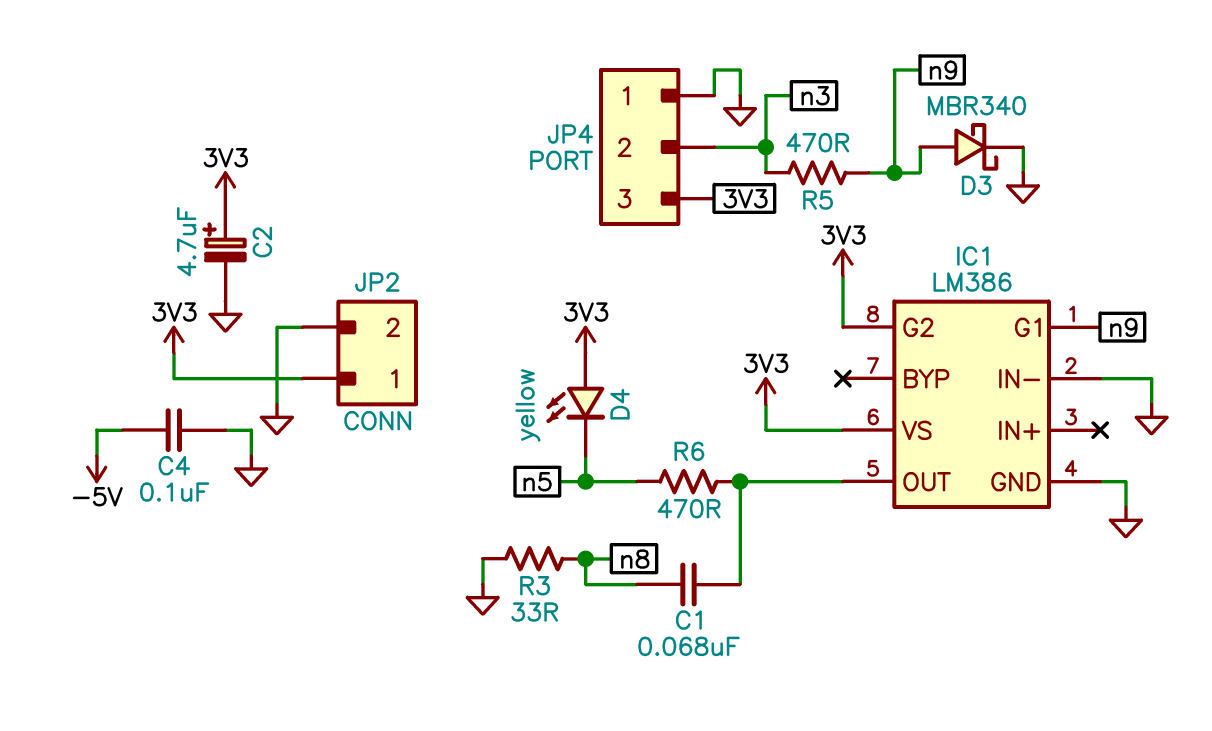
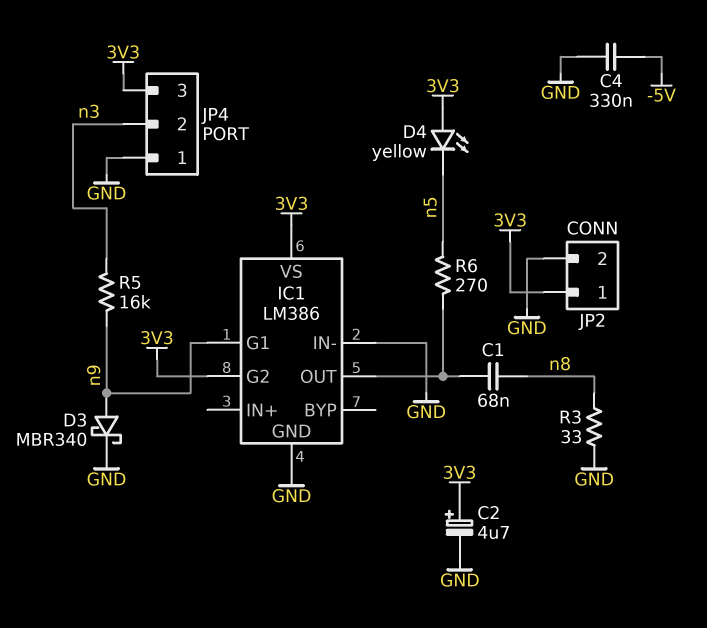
C4: 100nF (-5V, GND) -> 330nF (-5V, GND)
R5: 470 (n3, n9) -> 16k (n3, n9)
R6: 470 (IC1/OUT, n5) -> 270 (IC1/OUT, n5)

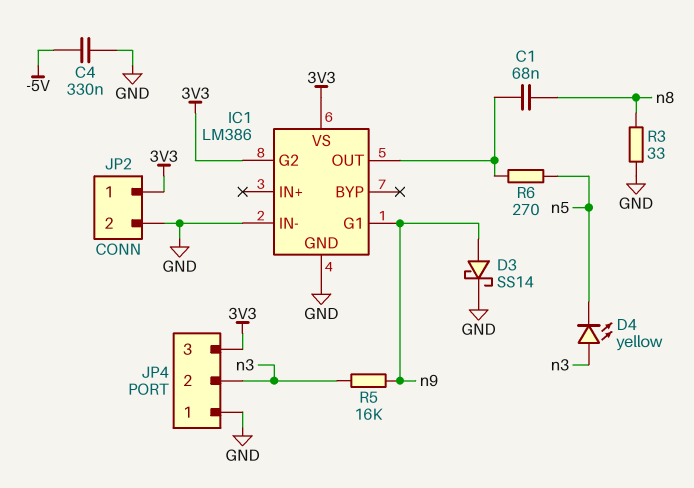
C2: 4.7uF (plus 3V3, minus GND) -> none
D3: schottky MBR340 (A n9, K GND) -> schottky SS14 (A n9, K GND)
D4: LED yellow (A 3V3, K n5) -> LED yellow (A n3, K n5)

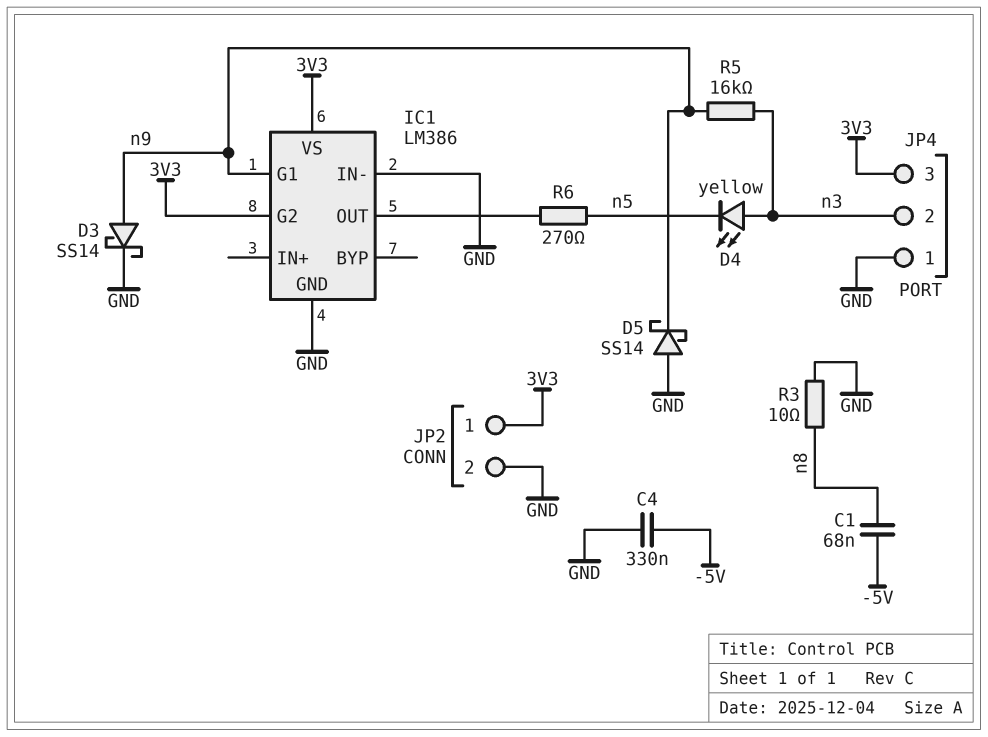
C1: 68nF (IC1/OUT, n8) -> 68nF (-5V, n8)
D5: none -> schottky SS14 (A GND, K n9)
R3: 33 (GND, n8) -> 10 (GND, n8)

